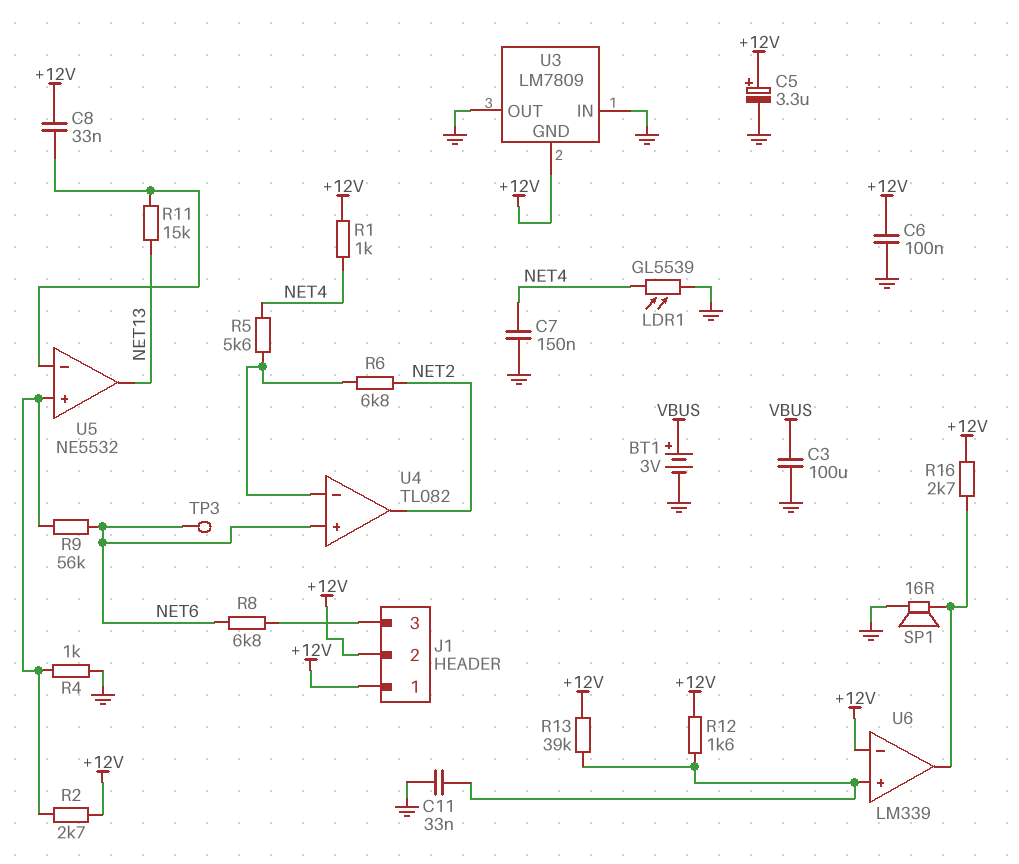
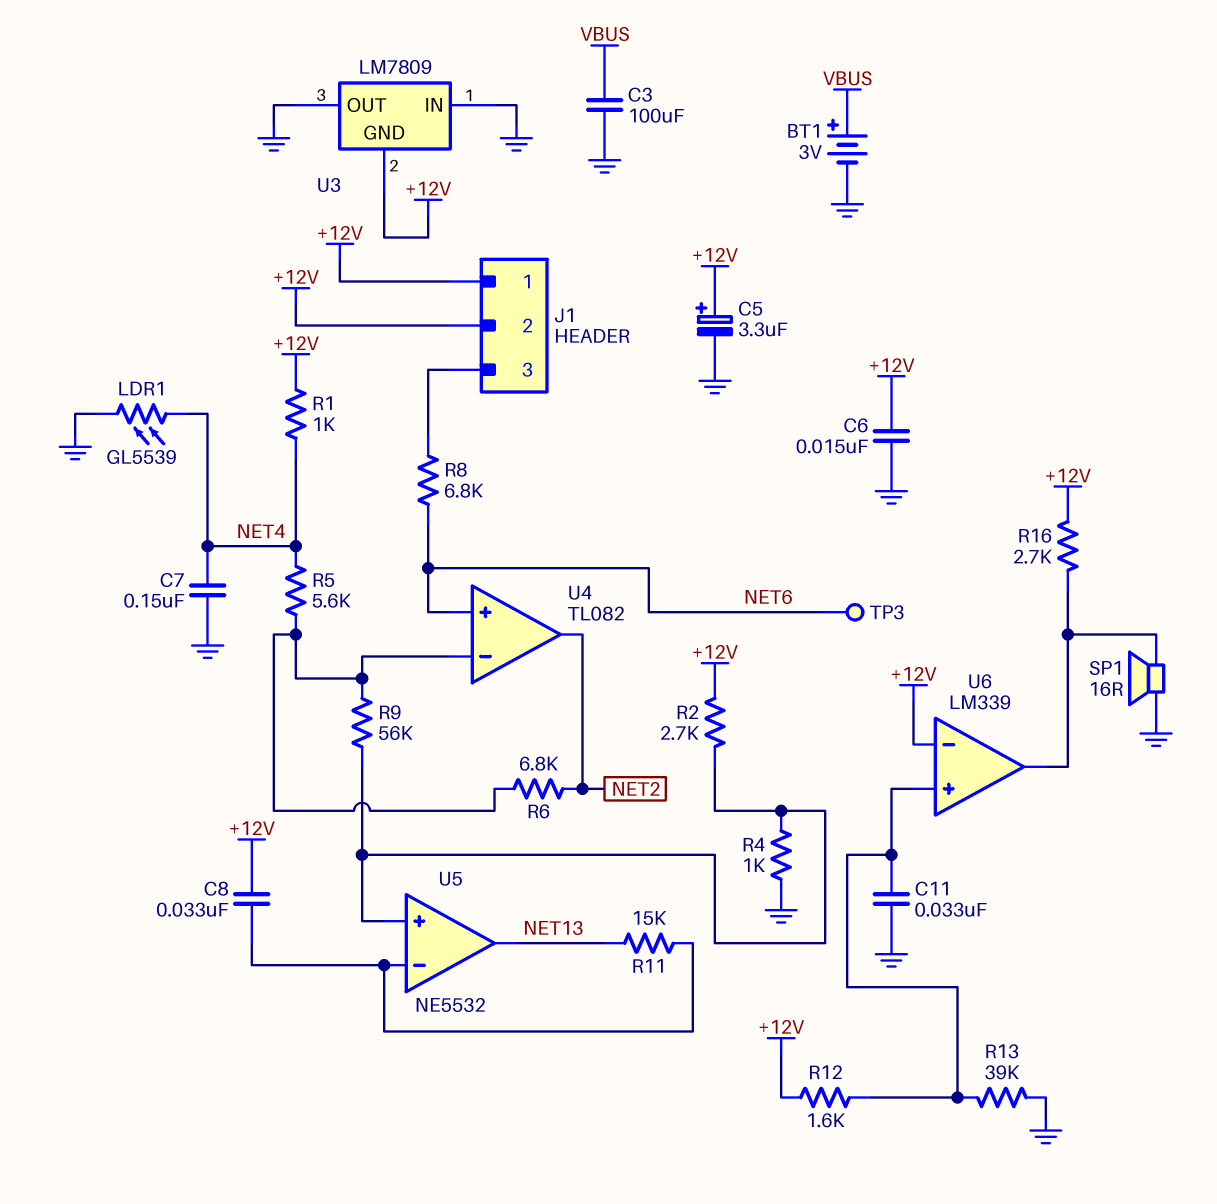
C6: 100nF (+12V, GND) -> 15nF (+12V, GND)
R9: 56k (NET6, U5/in+) -> 56k (U4/in-, U5/in+)
R13: 39k (+12V, U6/in+) -> 39k (GND, U6/in+)

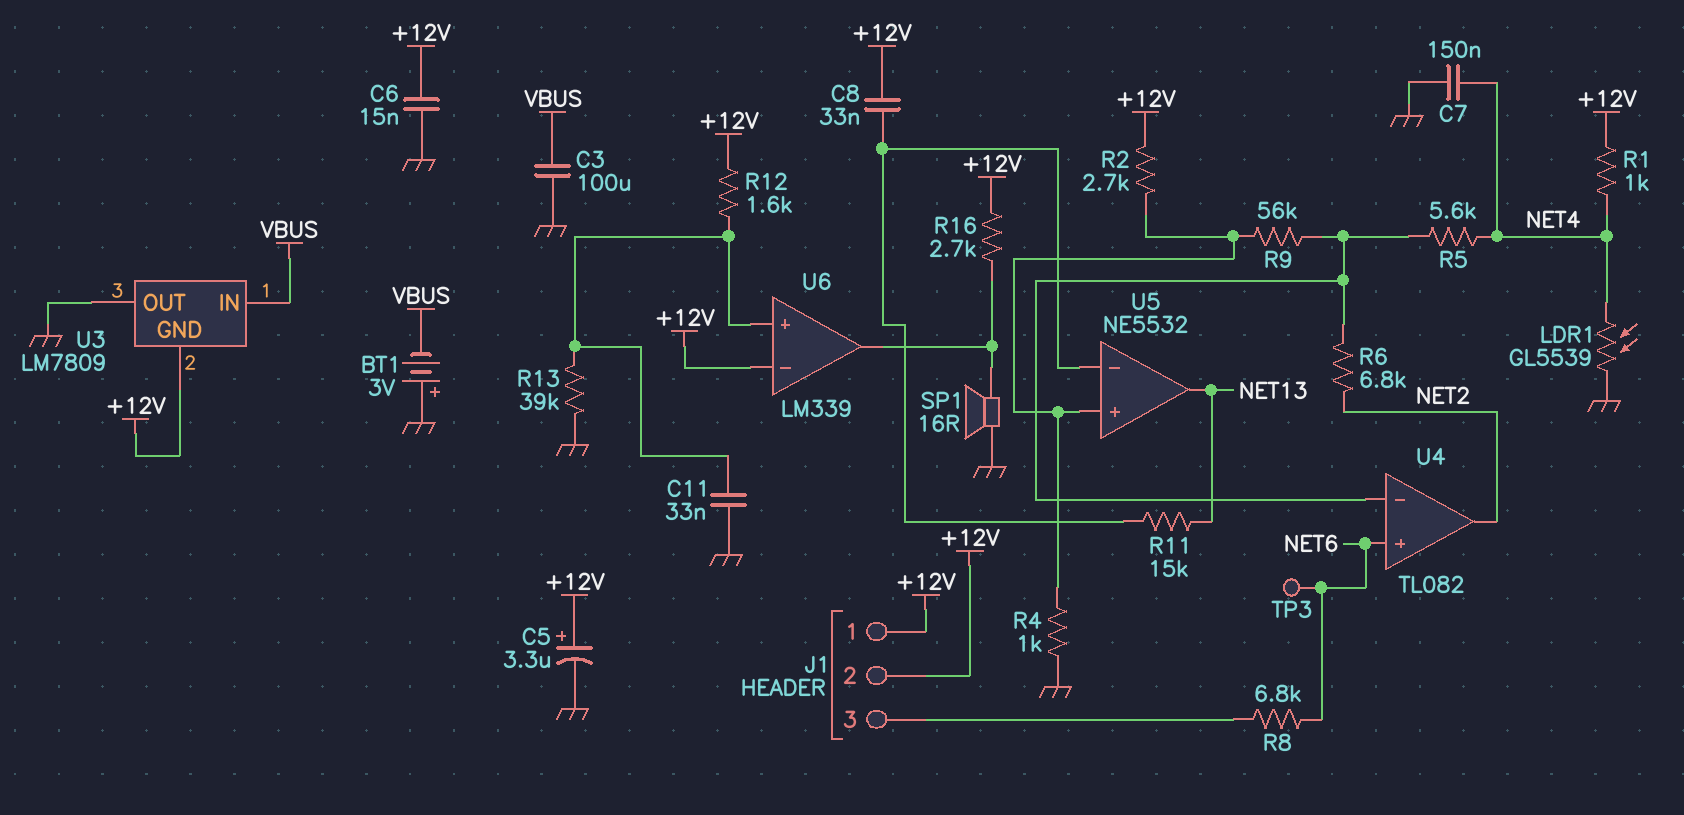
BT1: 3V (plus VBUS, minus GND) -> 3V (plus GND, minus VBUS)
U3 pin IN: GND -> VBUS

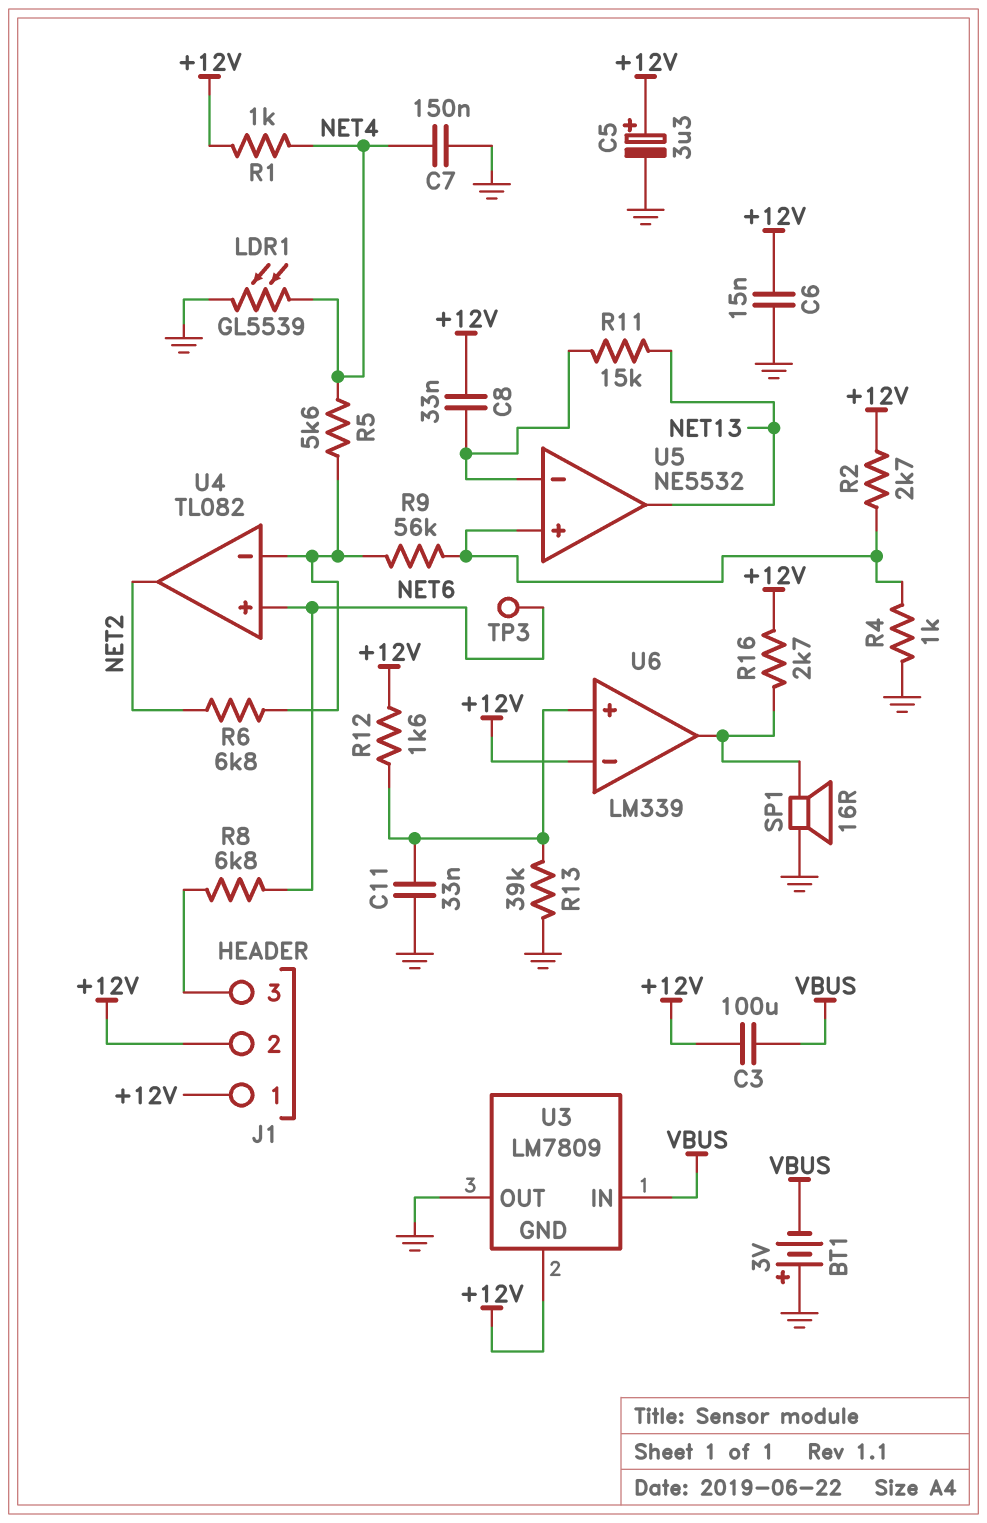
C3: 100uF (GND, VBUS) -> 100uF (+12V, VBUS)

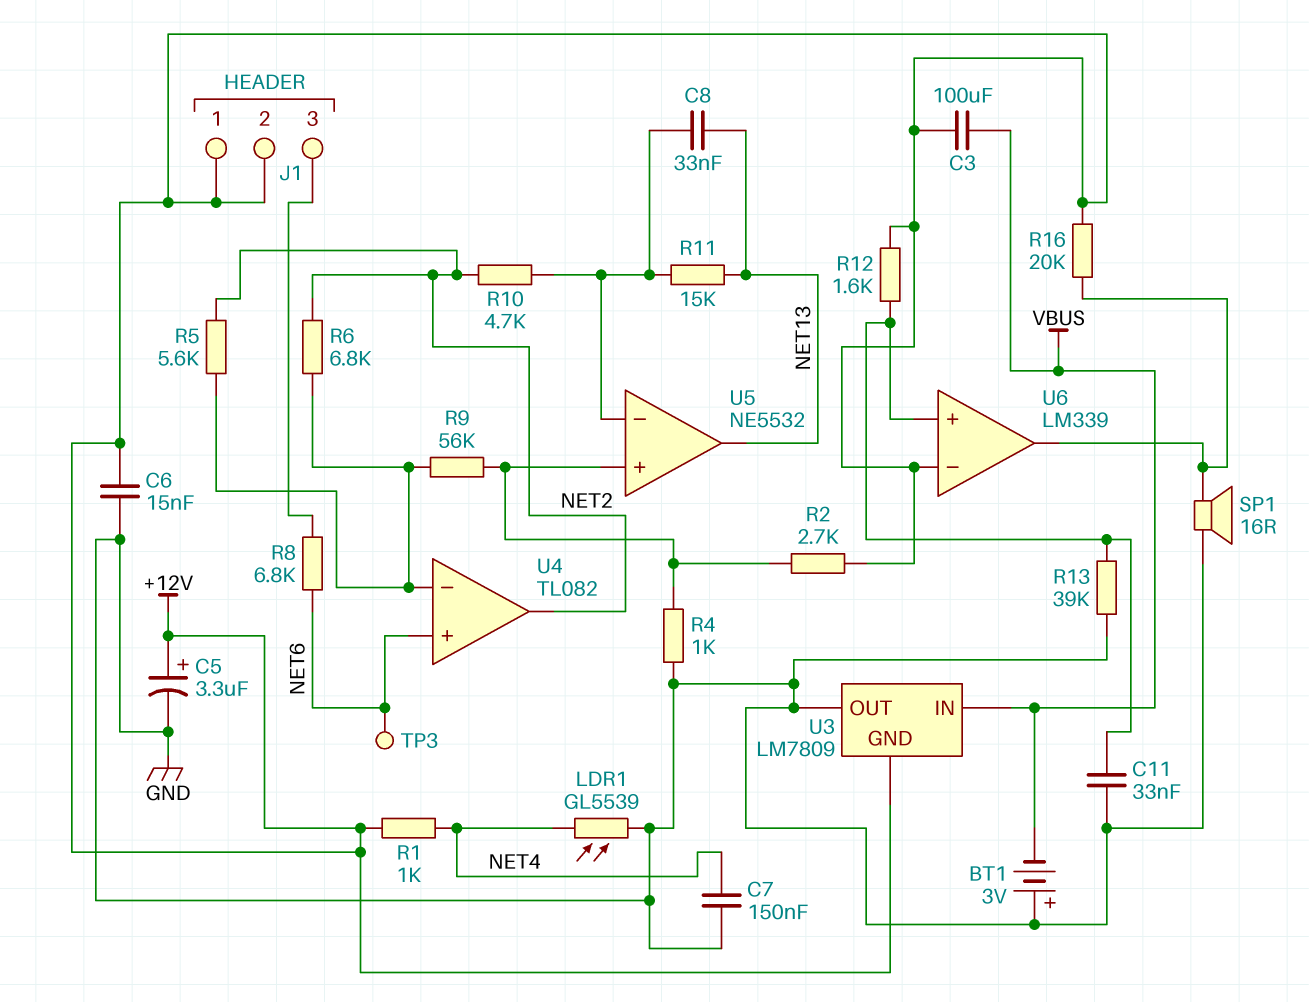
C8: 33nF (+12V, U5/in-) -> 33nF (NET13, U5/in-)
R5: 5.6k (NET4, U4/in-) -> 5.6k (NET2, U4/in-)
R10: none -> 4.7k (NET2, U5/in-)
R16: 2.7k (+12V, U6/out) -> 20k (+12V, U6/out)

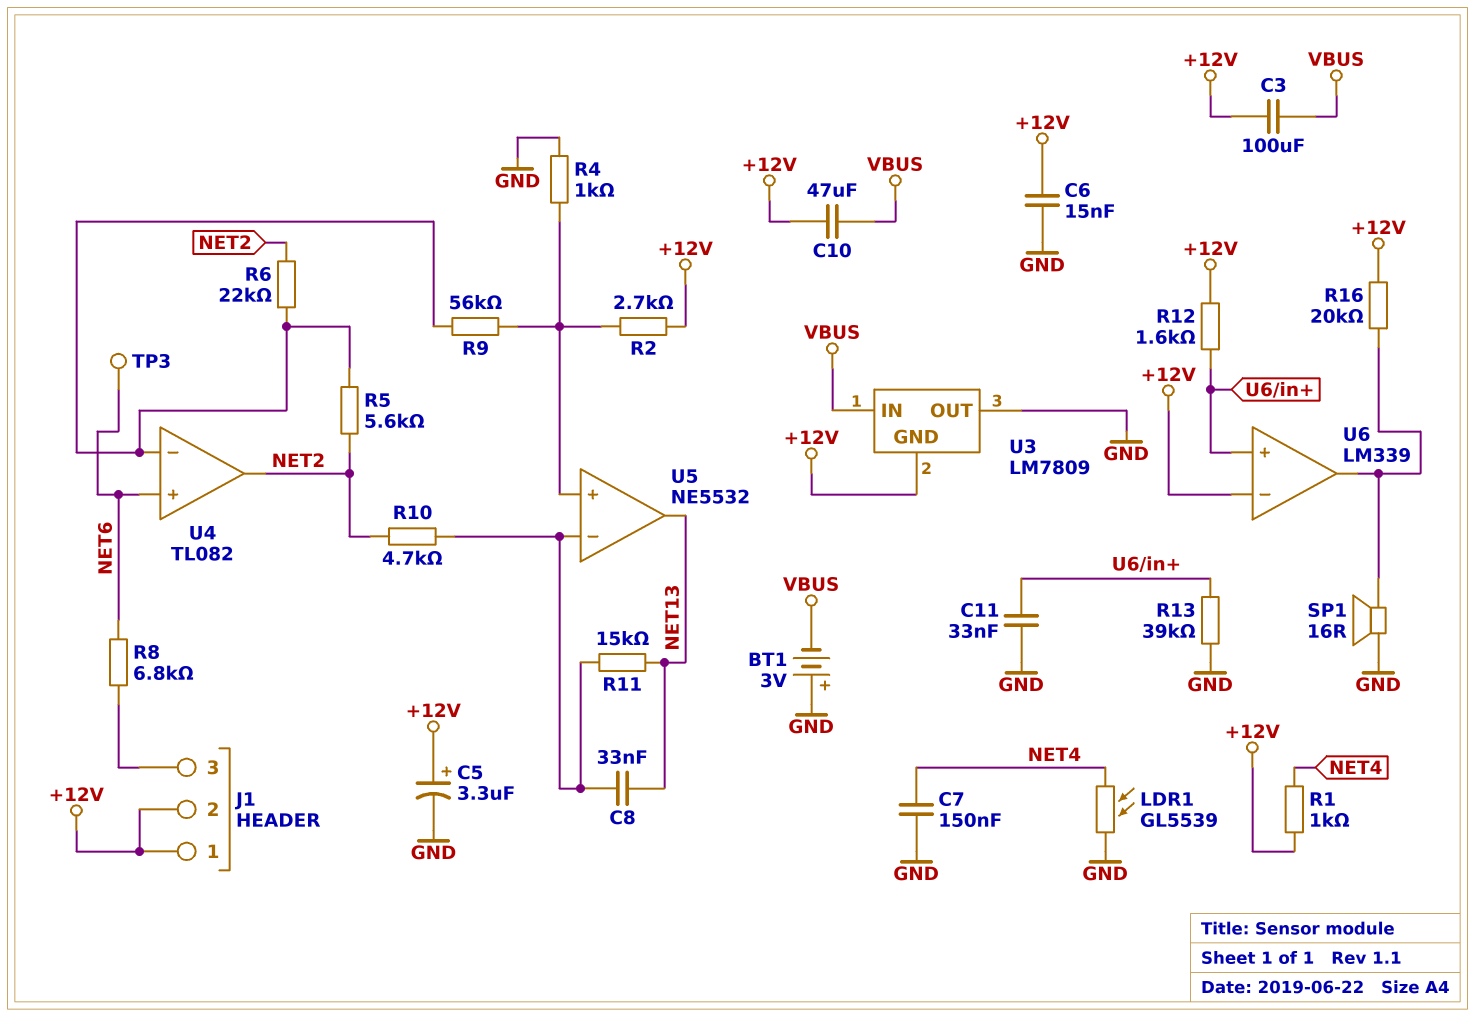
C10: none -> 47uF (+12V, VBUS)
R6: 6.8k (NET2, U4/in-) -> 22k (NET2, U4/in-)

